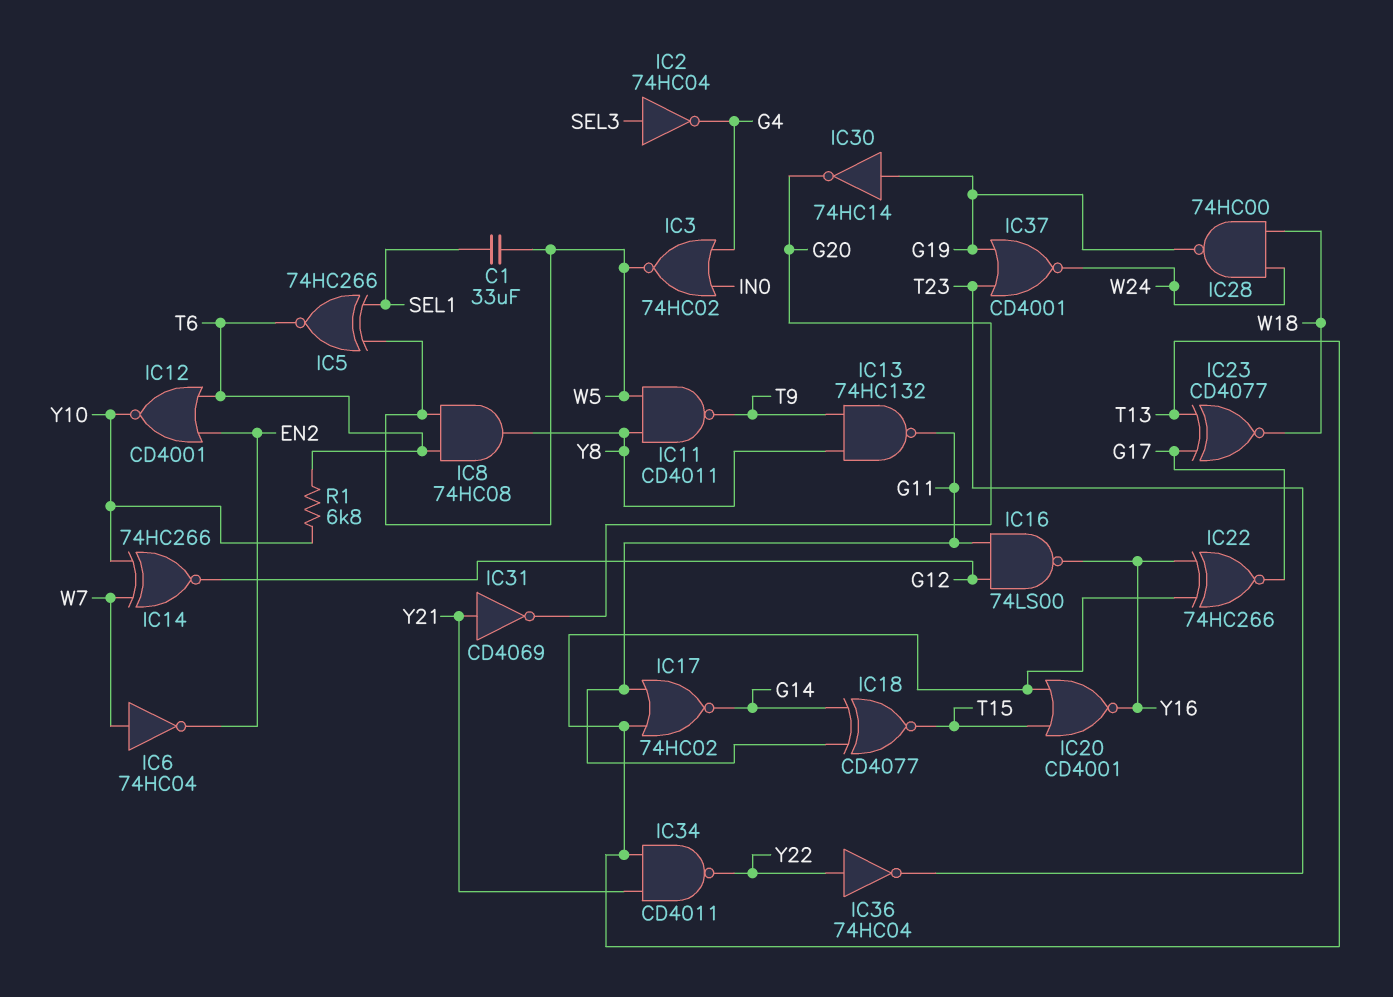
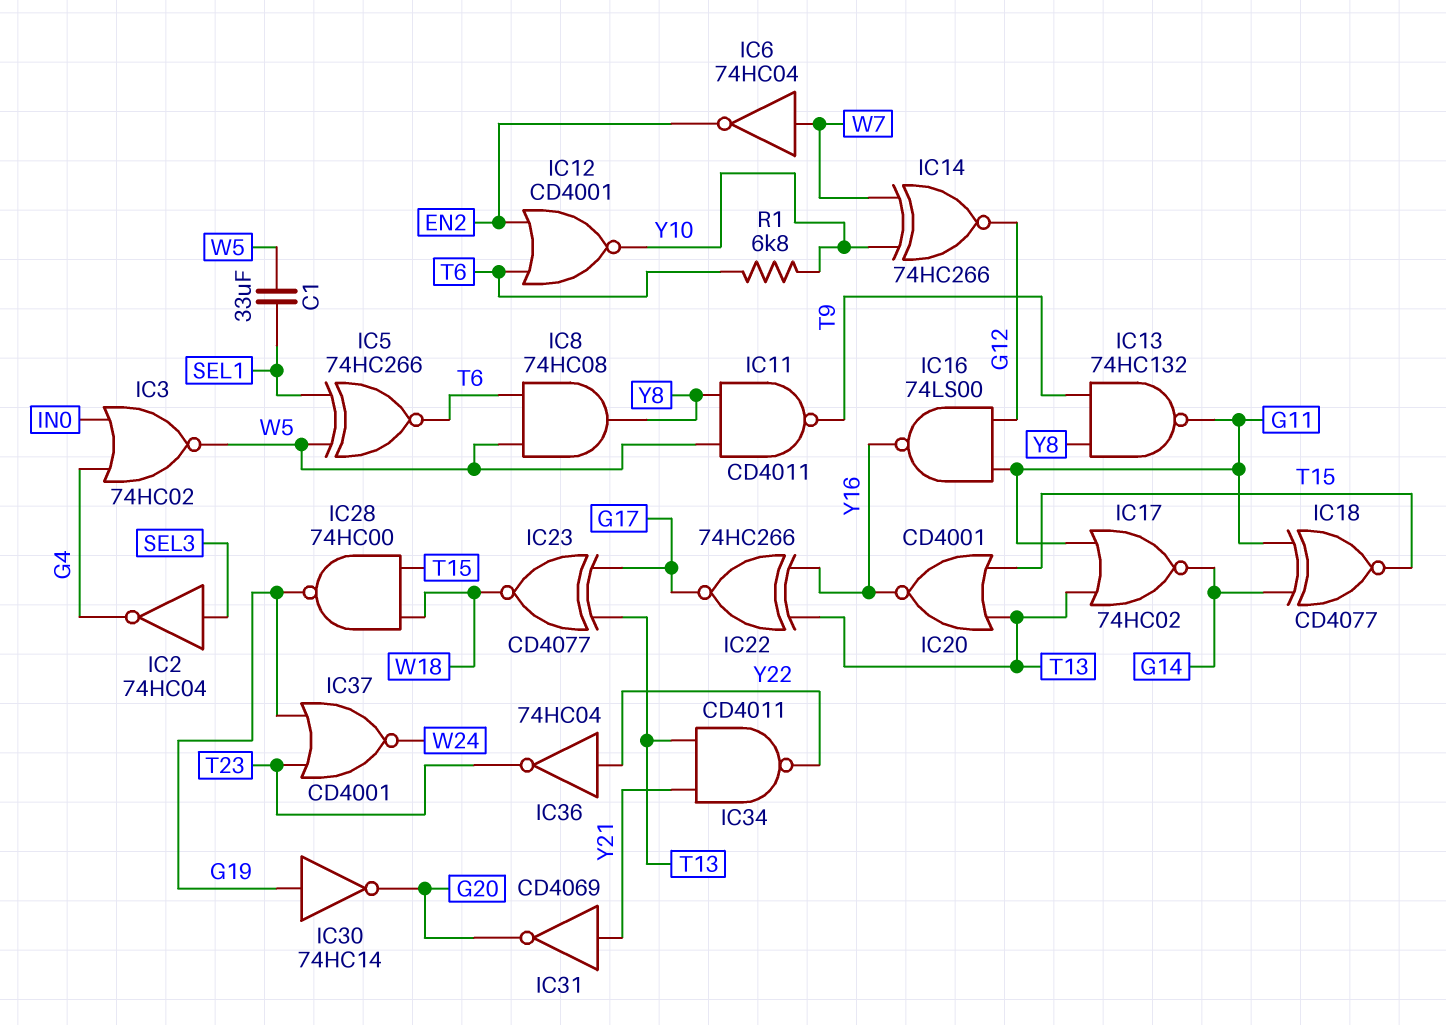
IC28: NAND 74HC00 (in W18, in W24, out G19) -> NAND 74HC00 (in T15, in W18, out G19)

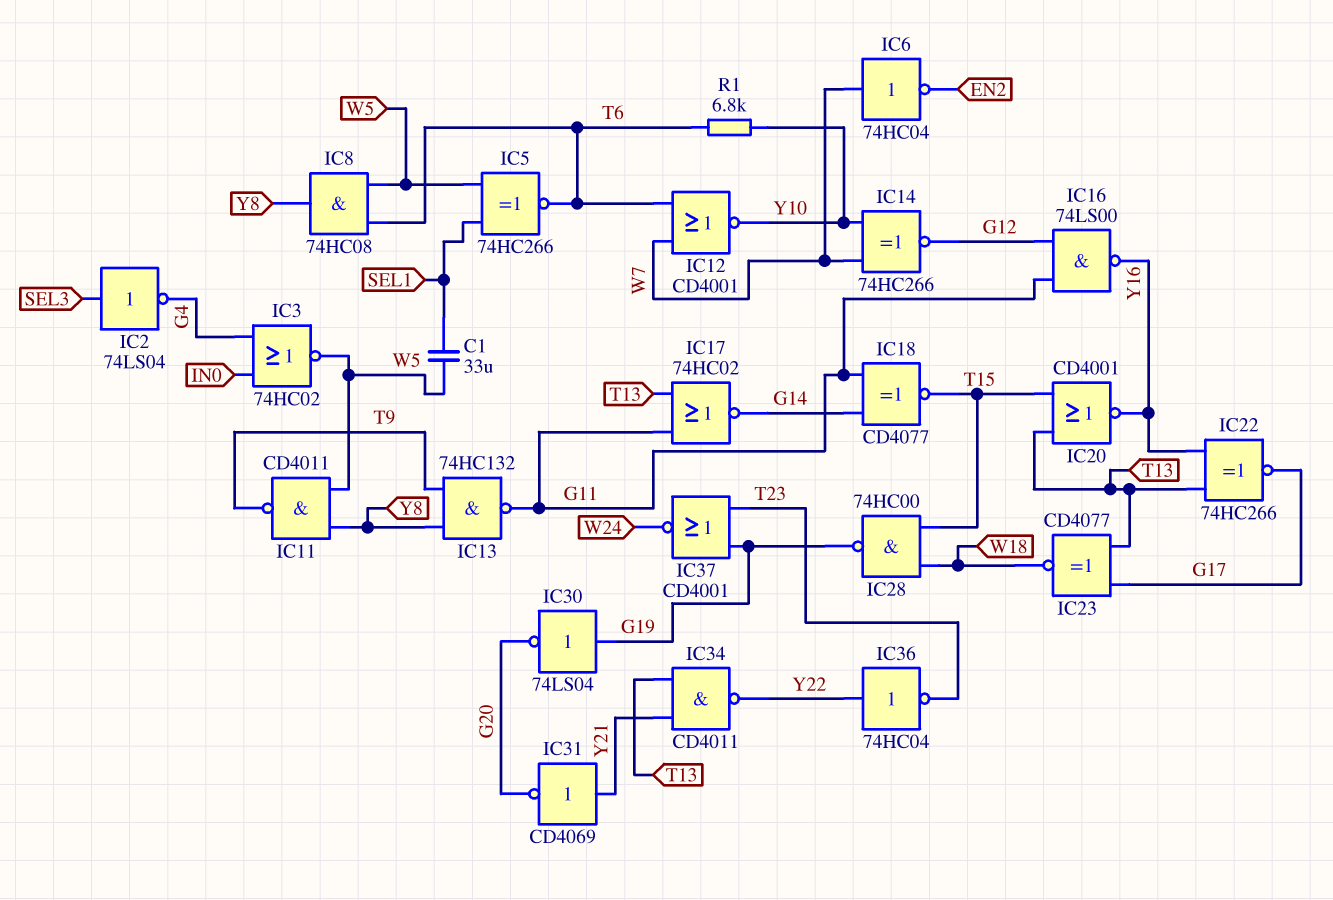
IC2: NOT 74HC04 (in SEL3, out G4) -> NOT 74LS04 (in SEL3, out G4)
IC12: NOR CD4001 (in EN2, in T6, out Y10) -> NOR CD4001 (in T6, in W7, out Y10)
IC30: NOT 74HC14 (in G19, out G20) -> NOT 74LS04 (in G19, out G20)

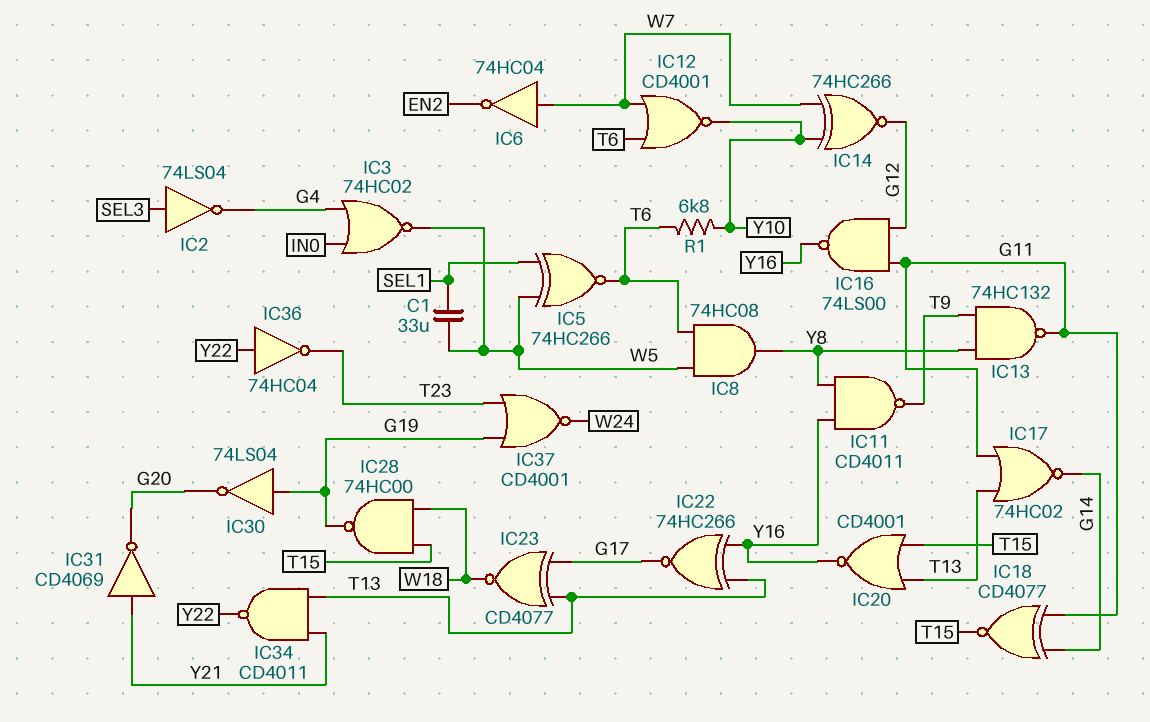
IC11: NAND CD4011 (in W5, in Y8, out T9) -> NAND CD4011 (in Y8, in Y16, out T9)

